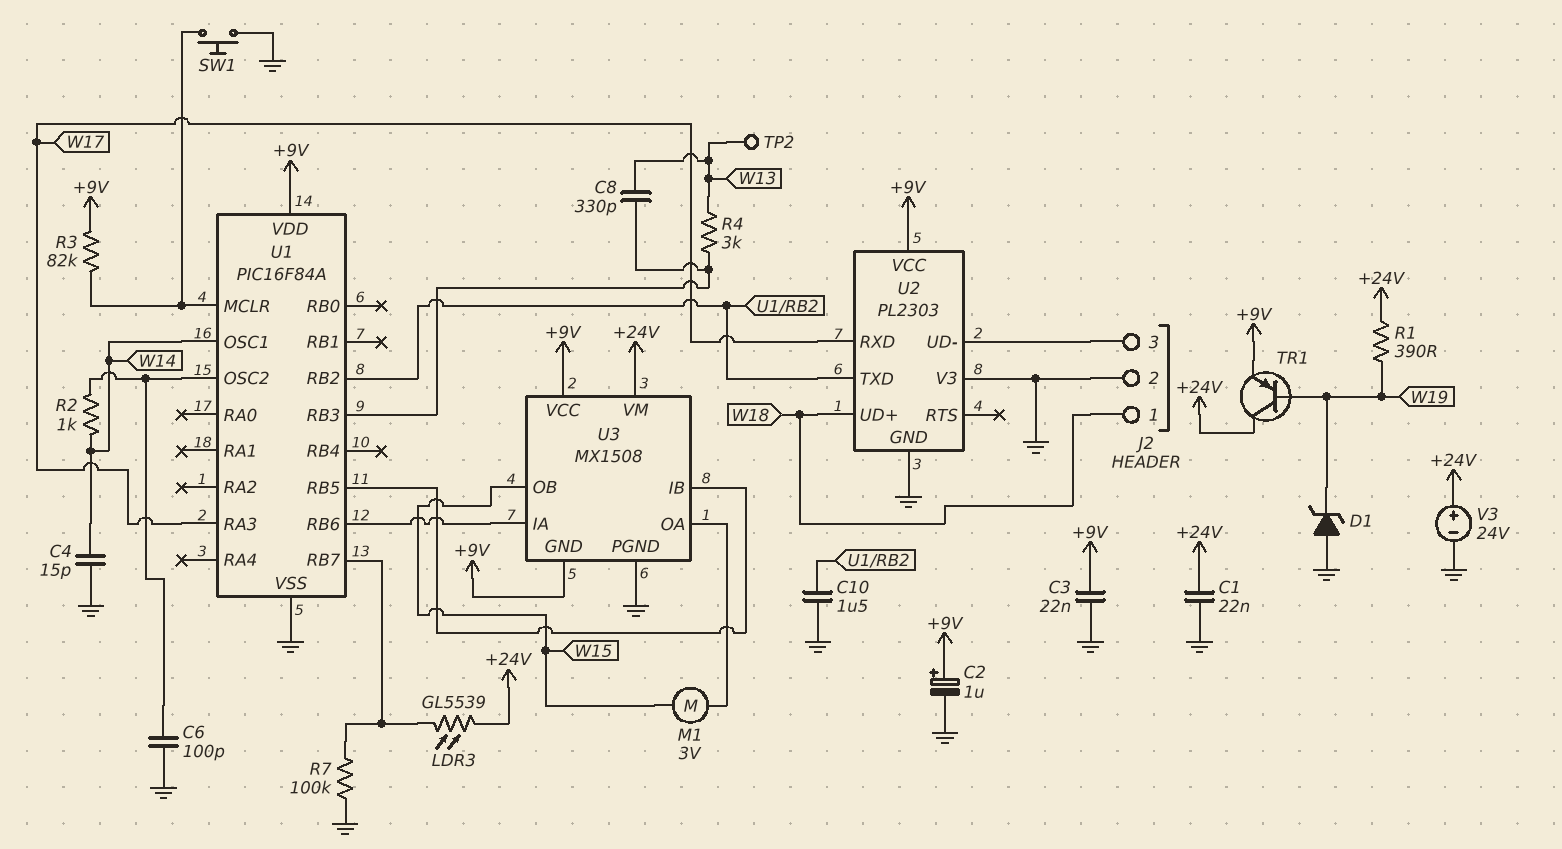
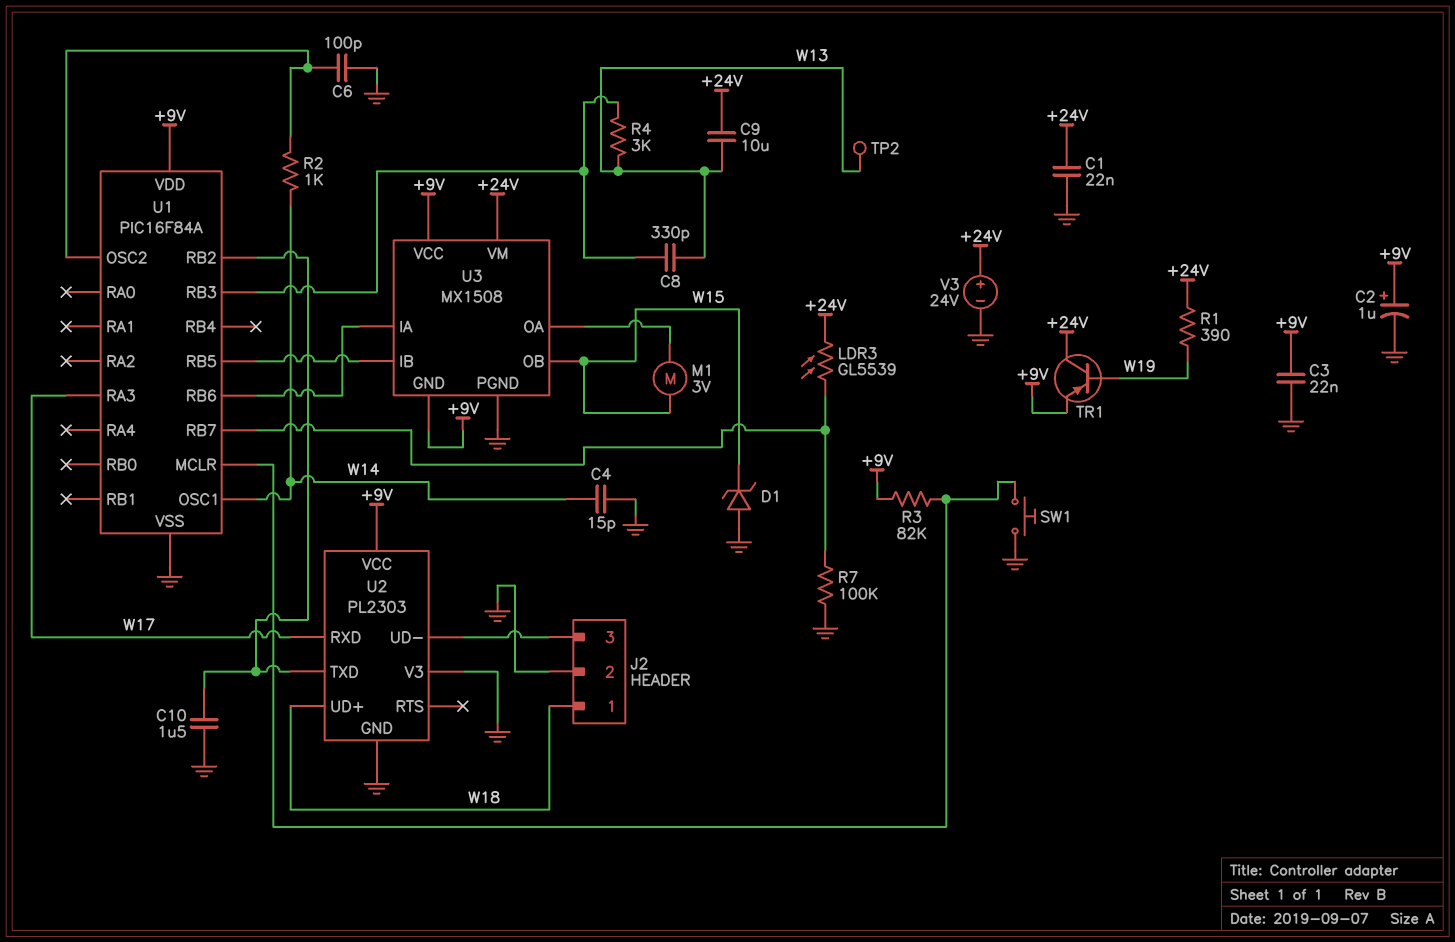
C9: none -> 10uF (+24V, W13)
D1: zener (A GND, K W19) -> zener (A GND, K W15)

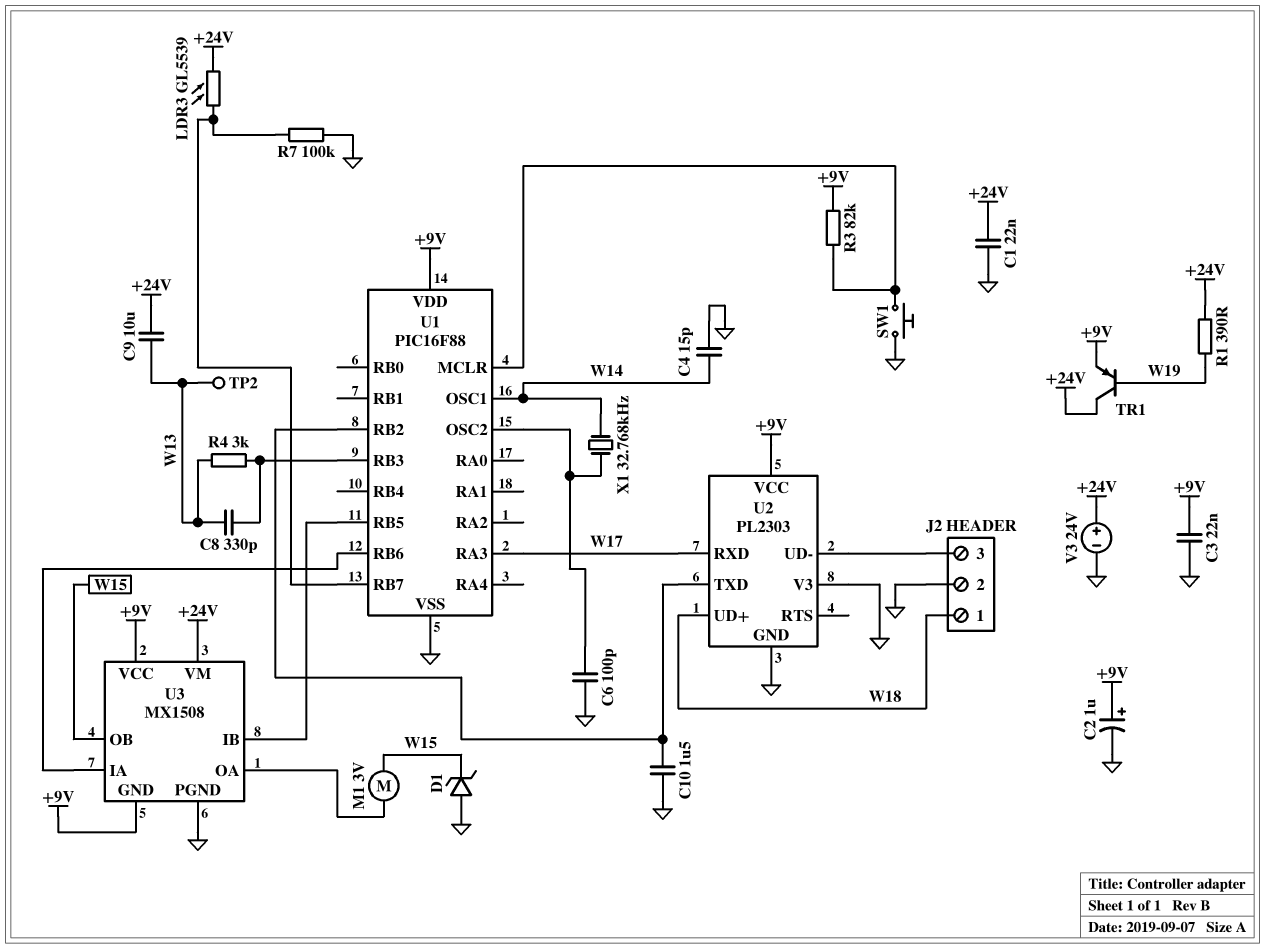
R2: 1k (U1/OSC2, W14) -> none
U1: PIC16F84A -> PIC16F88
X1: none -> 32.768kHz (U1/OSC2, W14)

